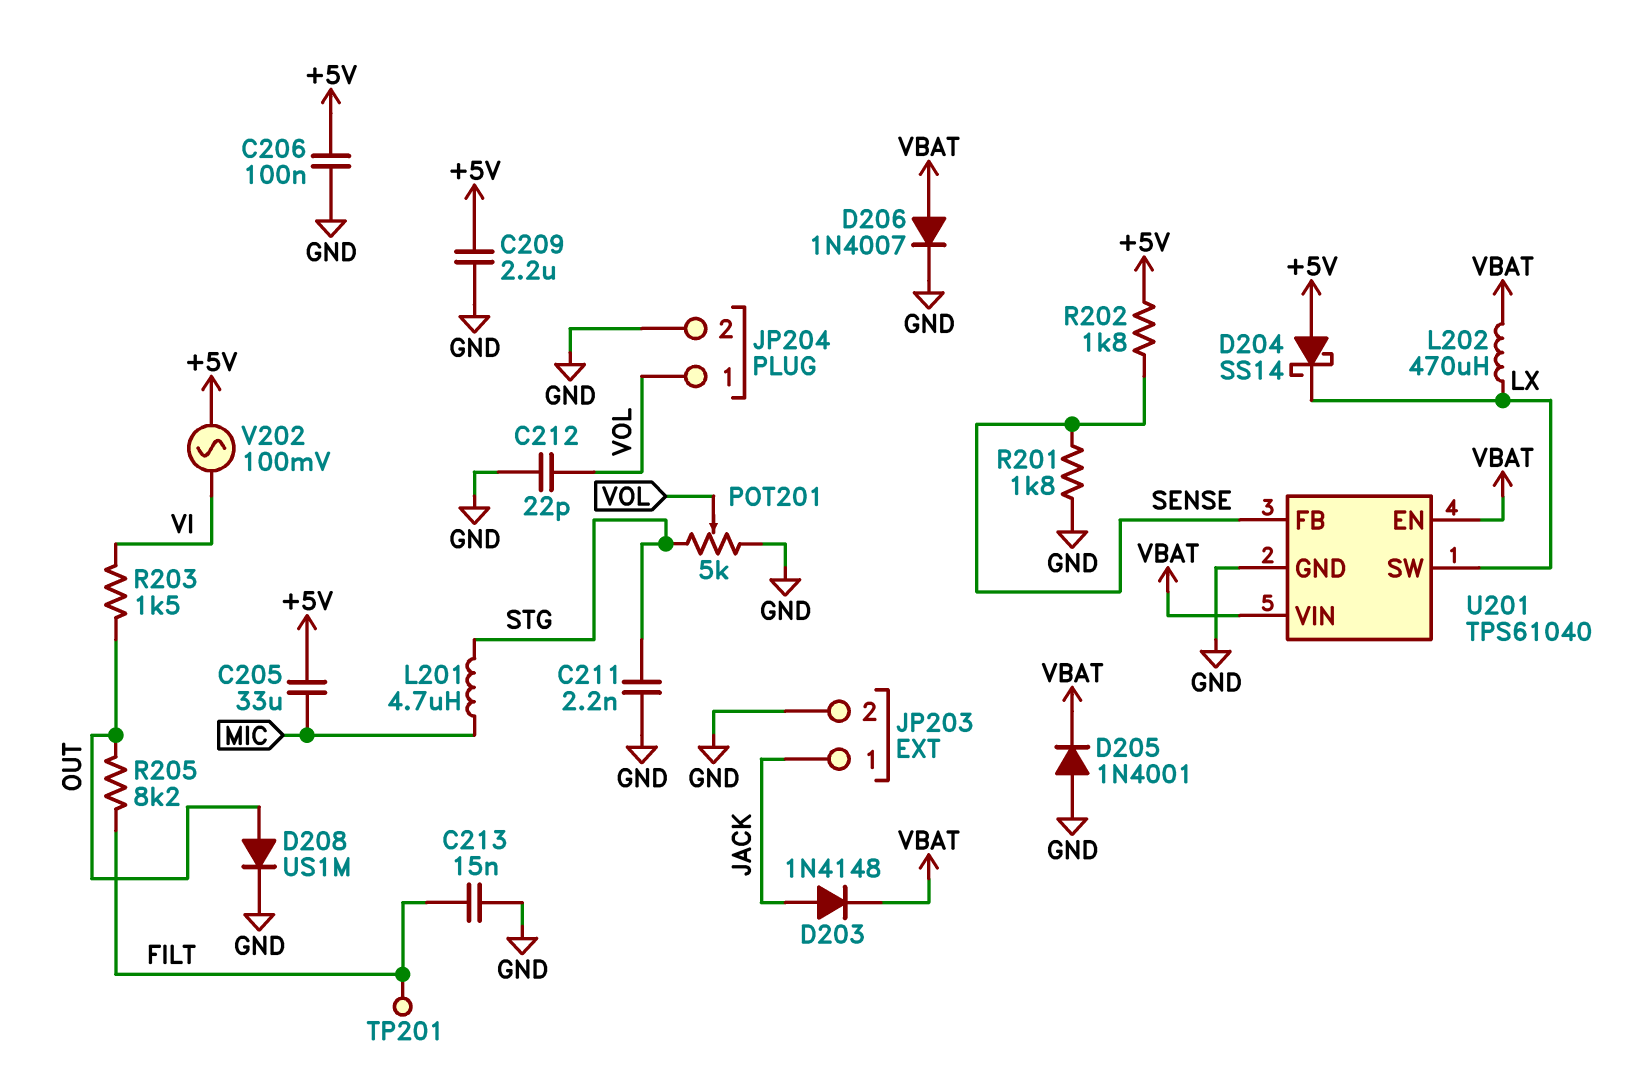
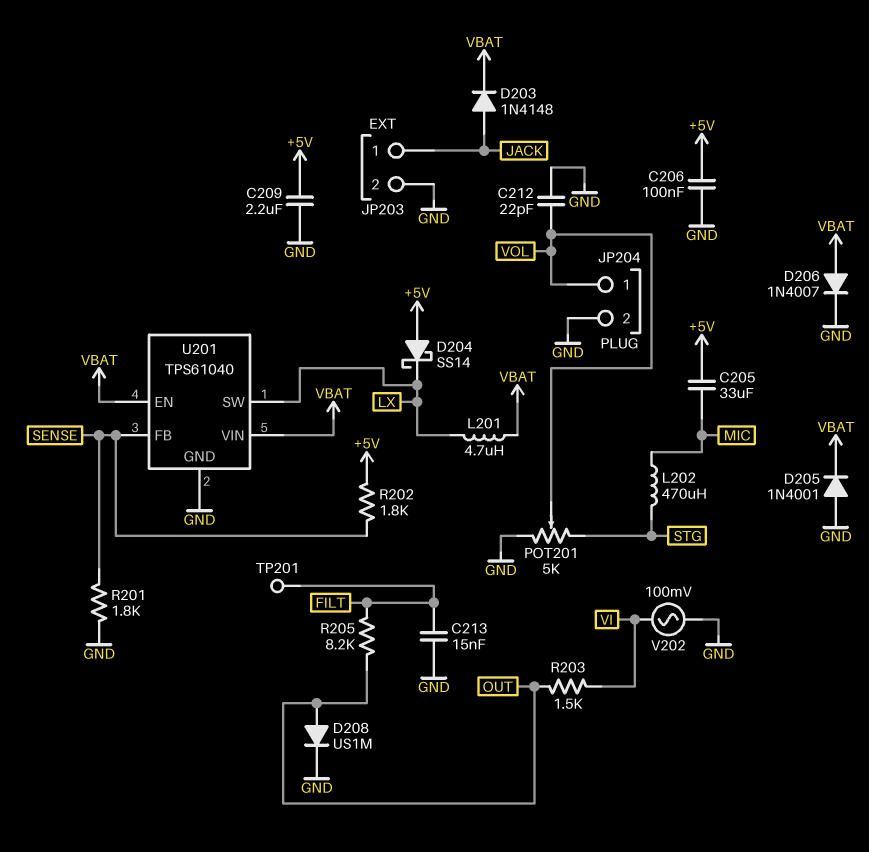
C211: 2.2nF (GND, STG) -> none
L201: 4.7uH (MIC, STG) -> 4.7uH (LX, VBAT)
L202: 470uH (LX, VBAT) -> 470uH (MIC, STG)
V202: AC 100mV (+5V, VI) -> AC 100mV (GND, VI)

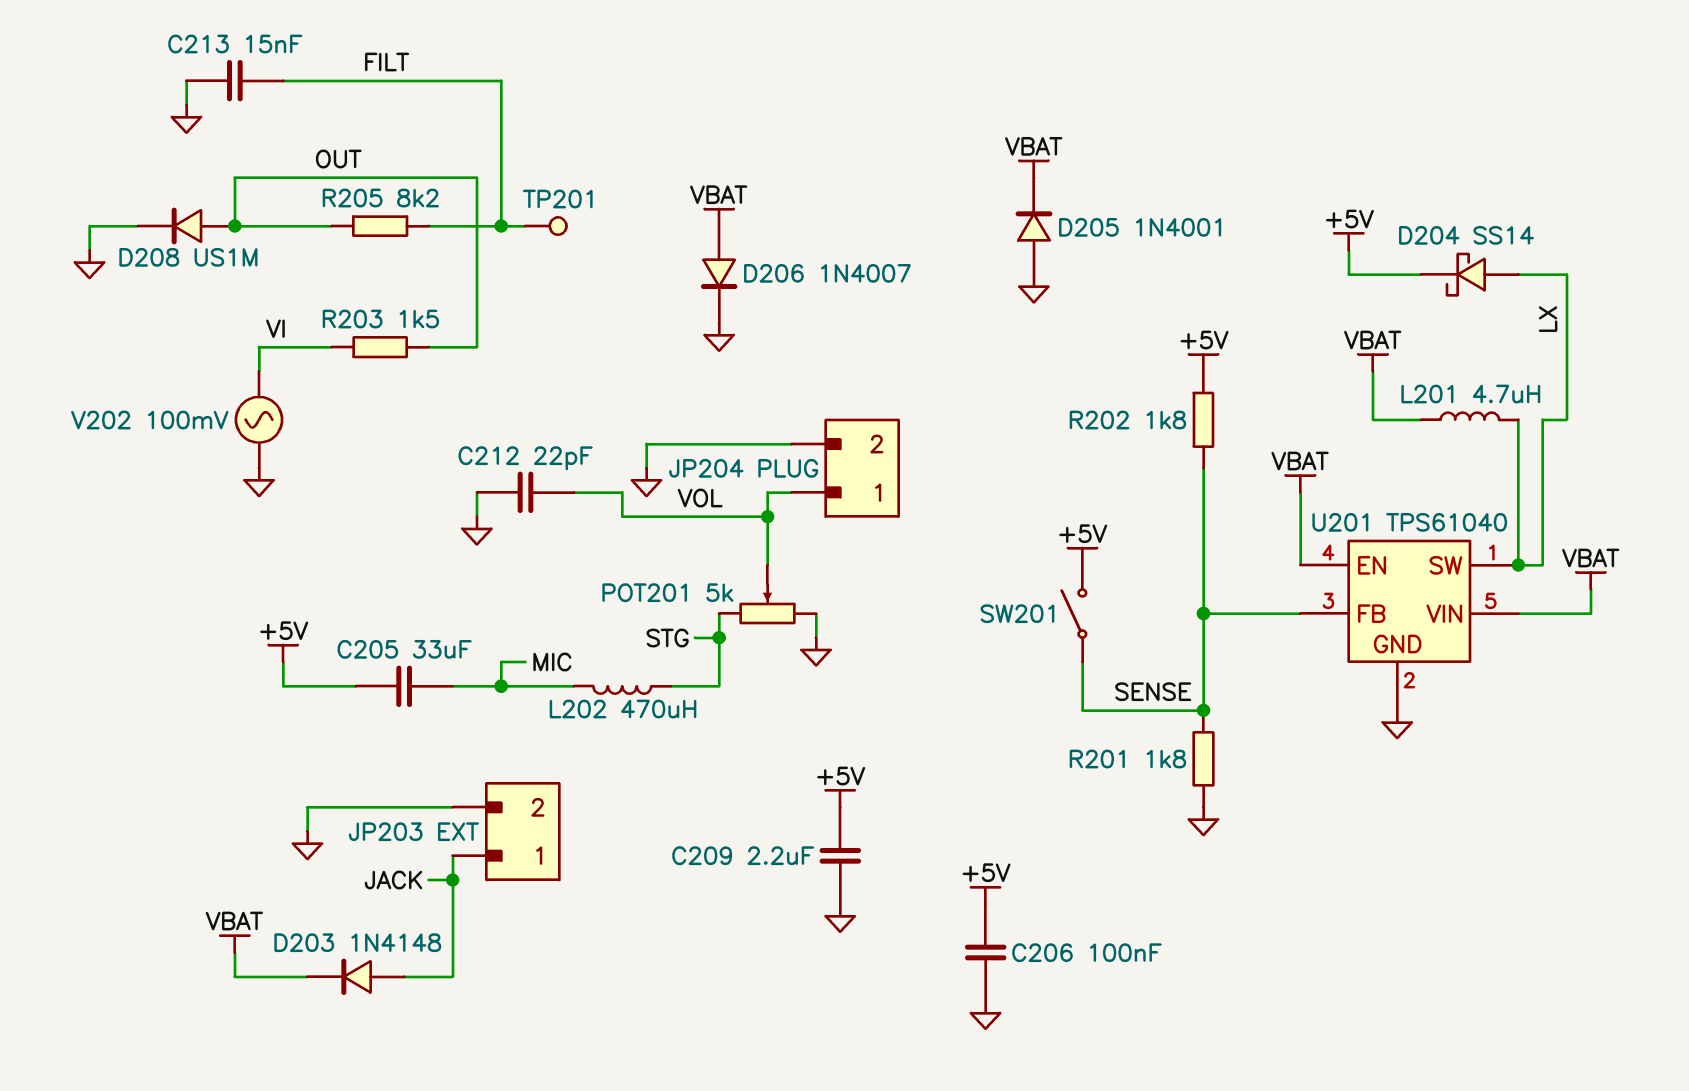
D204: schottky SS14 (A +5V, K LX) -> schottky SS14 (A LX, K +5V)
SW201: none -> switch (+5V, SENSE)

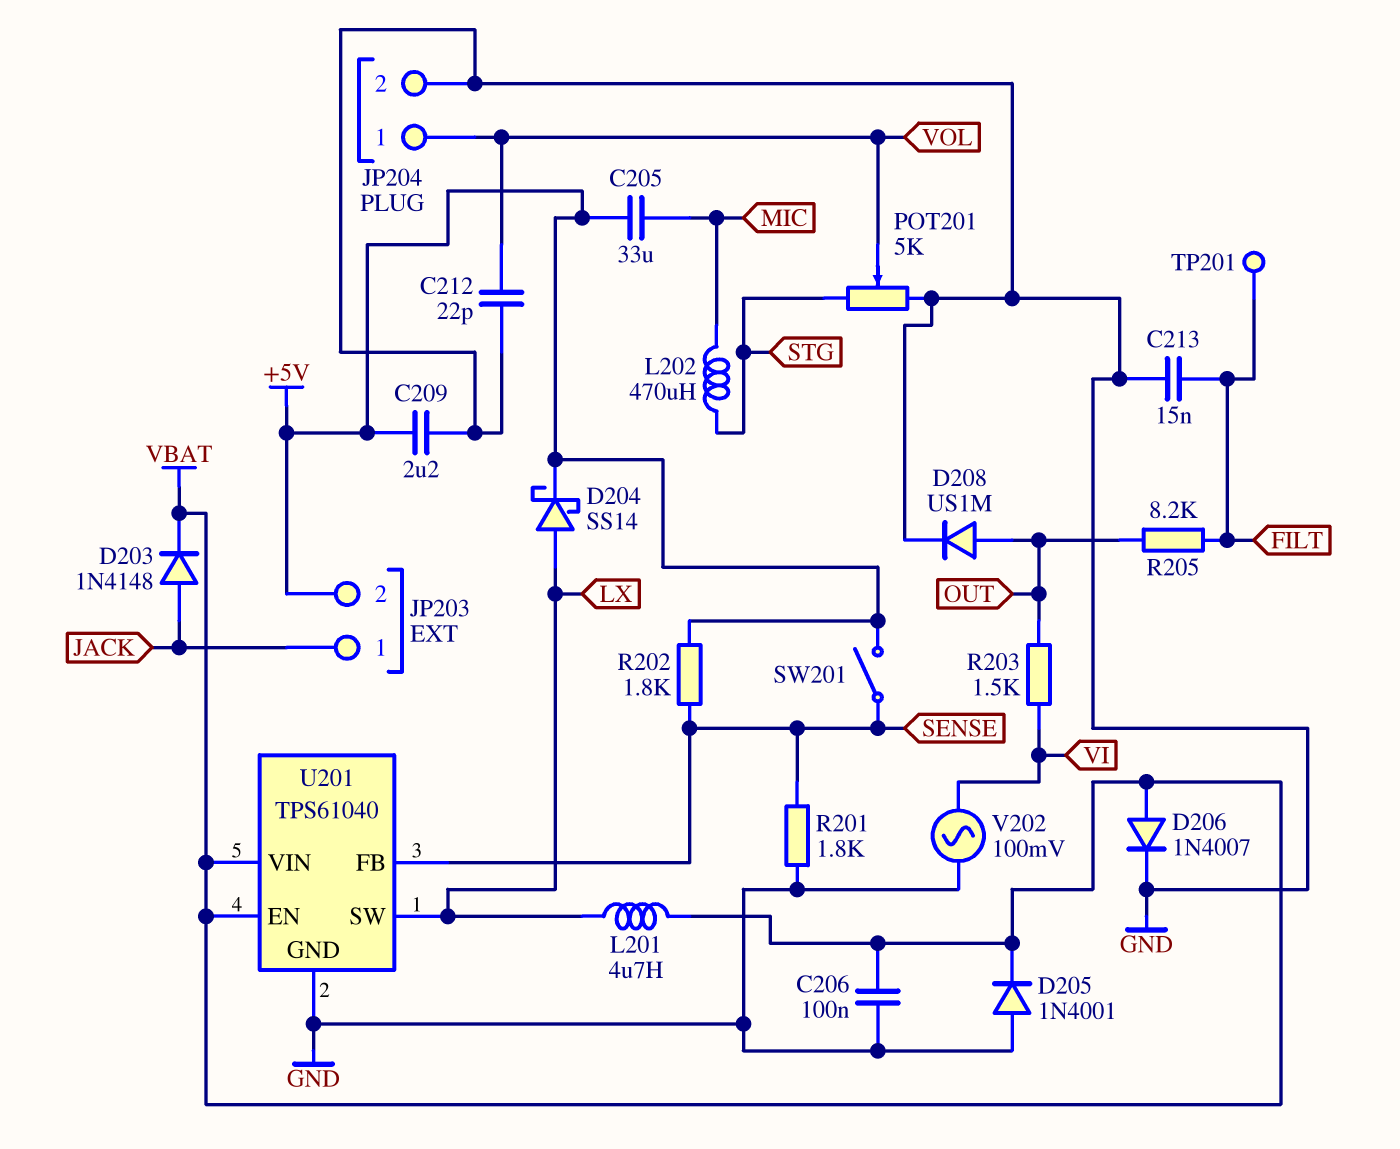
C206: 100nF (+5V, GND) -> 100nF (GND, VBAT)
JP203 pin 2: GND -> +5V

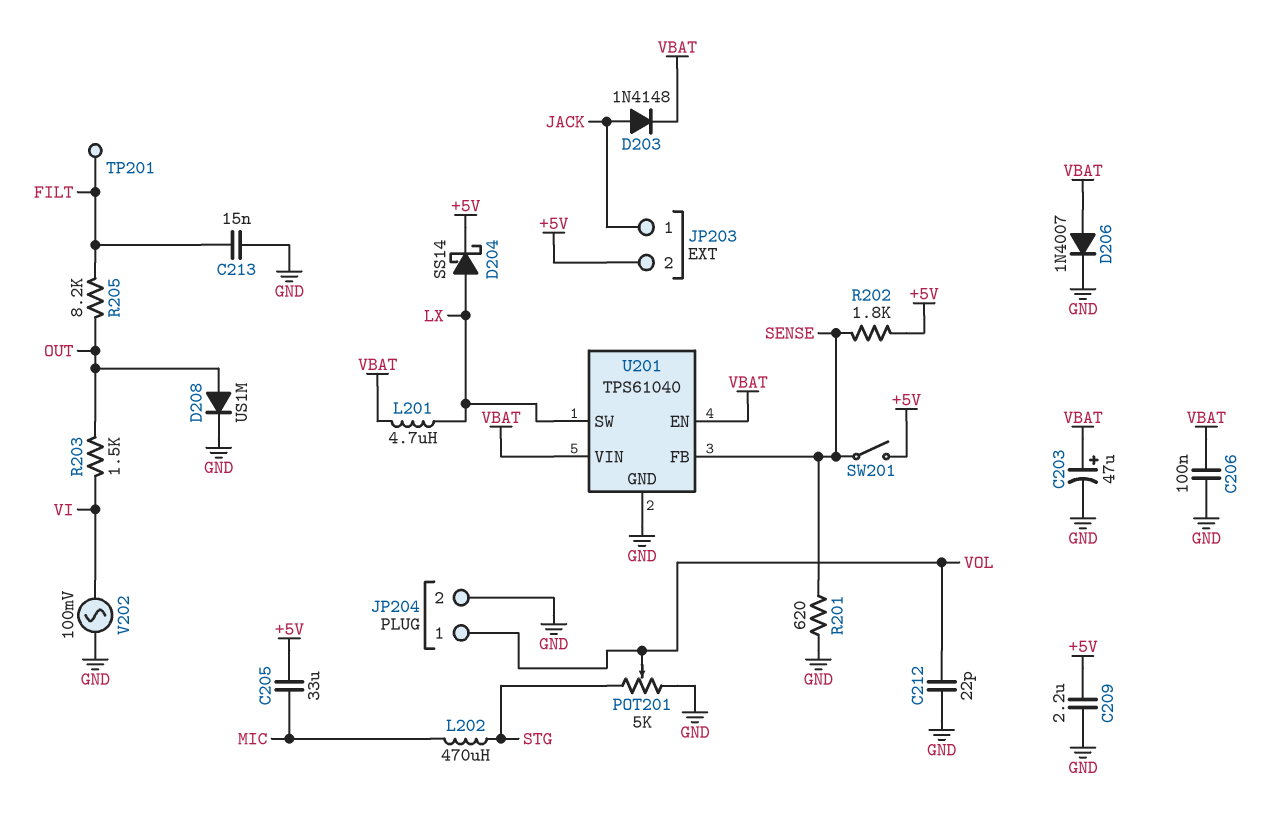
C203: none -> 47uF (plus VBAT, minus GND)
D205: diode 1N4001 (A GND, K VBAT) -> none
R201: 1.8k (GND, SENSE) -> 620 (GND, SENSE)

